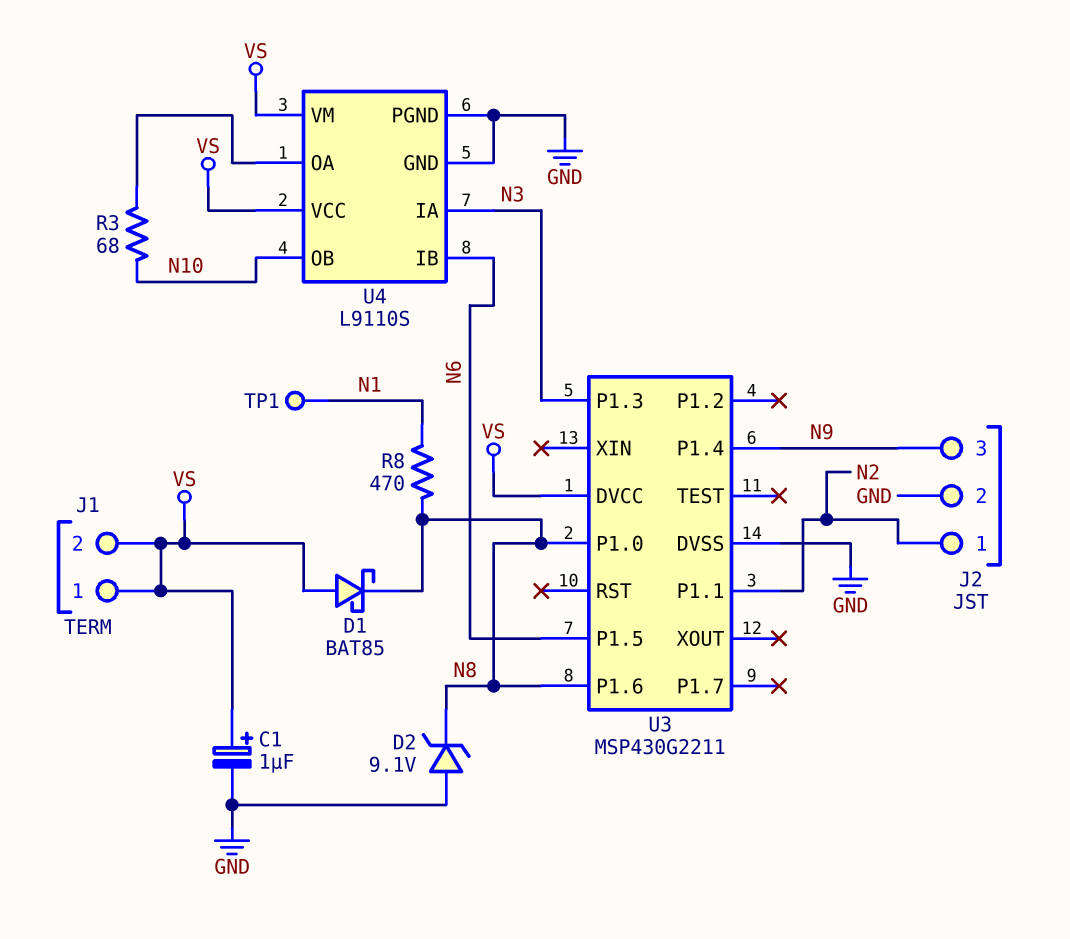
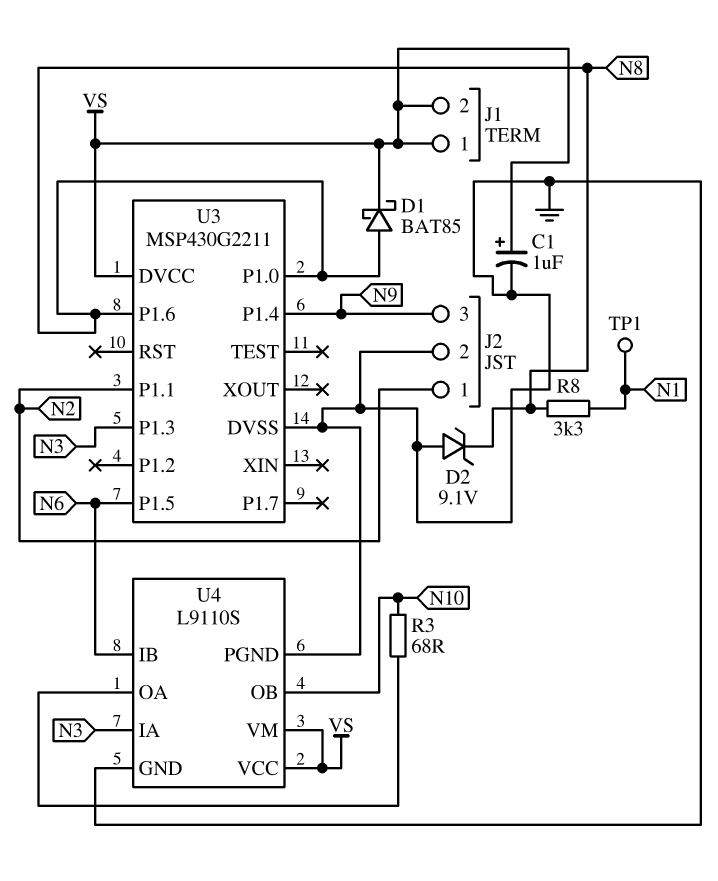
D1: schottky BAT85 (A VS, K N8) -> schottky BAT85 (A N8, K VS)
R8: 470 (N1, N8) -> 3.3k (N1, N8)

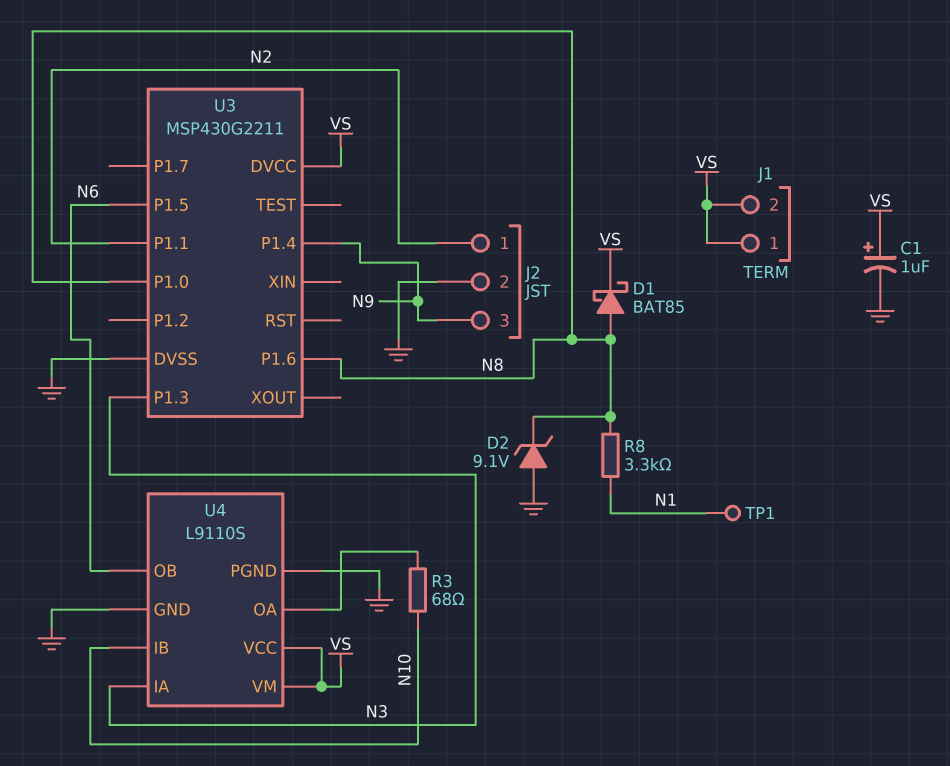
U4 pin IB: N6 -> N10
U4 pin OB: N10 -> N6

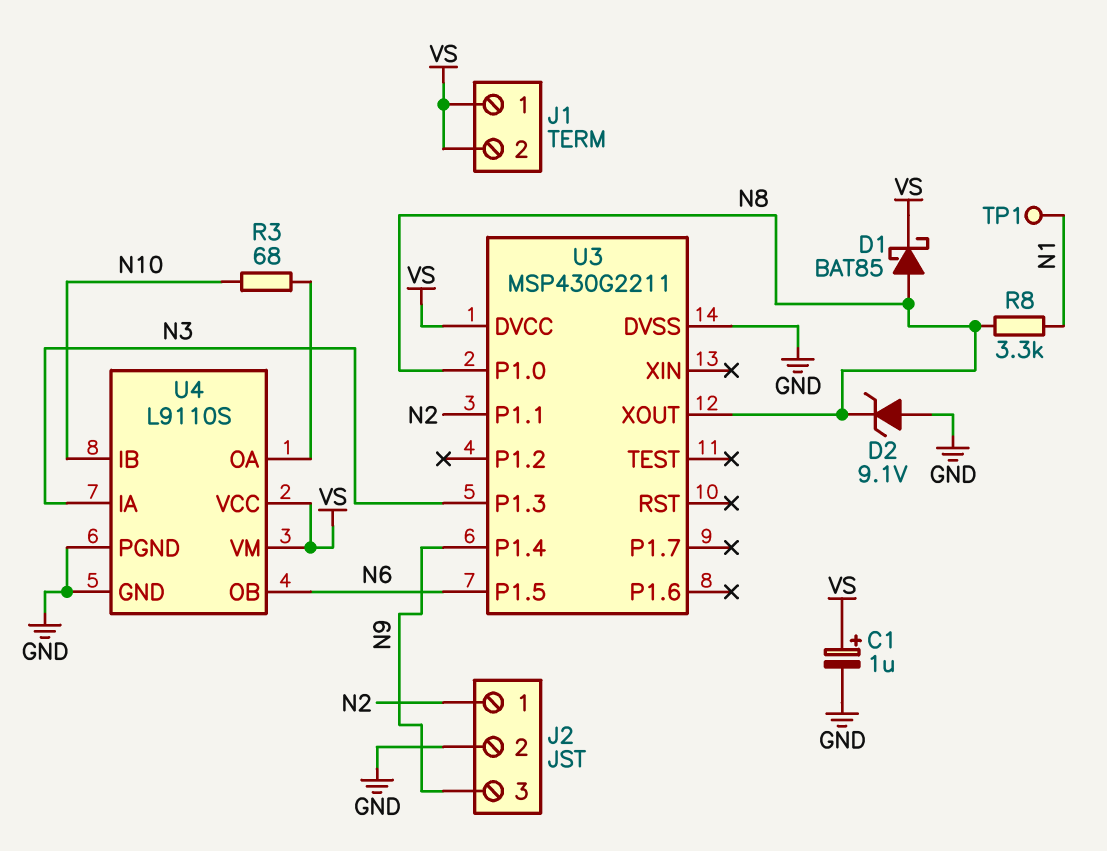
U3 pin P1.6: N8 -> none
U3 pin XOUT: none -> N8

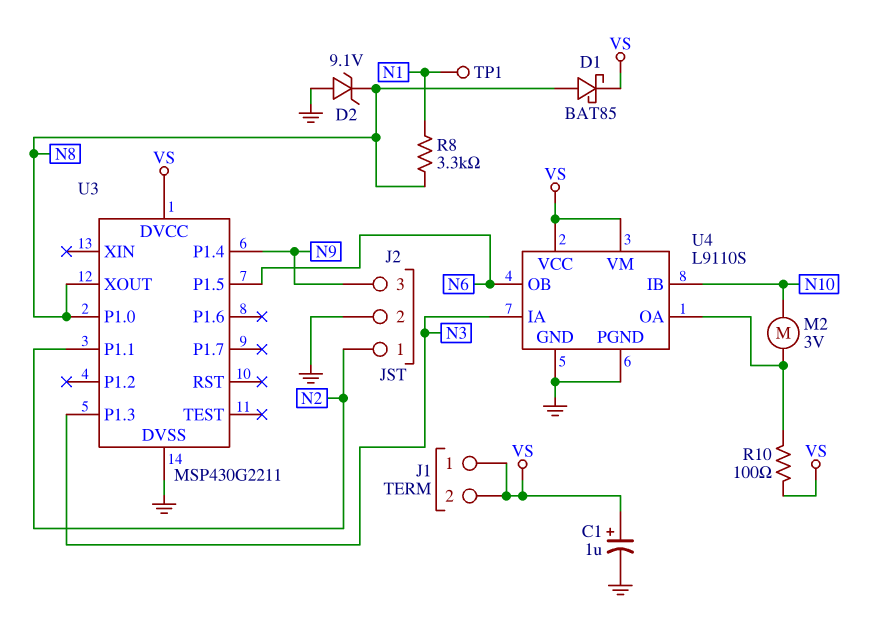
M2: none -> motor 3V (N10, U4/OA)
R3: 68 (N10, U4/OA) -> none
R10: none -> 100 (U4/OA, VS)

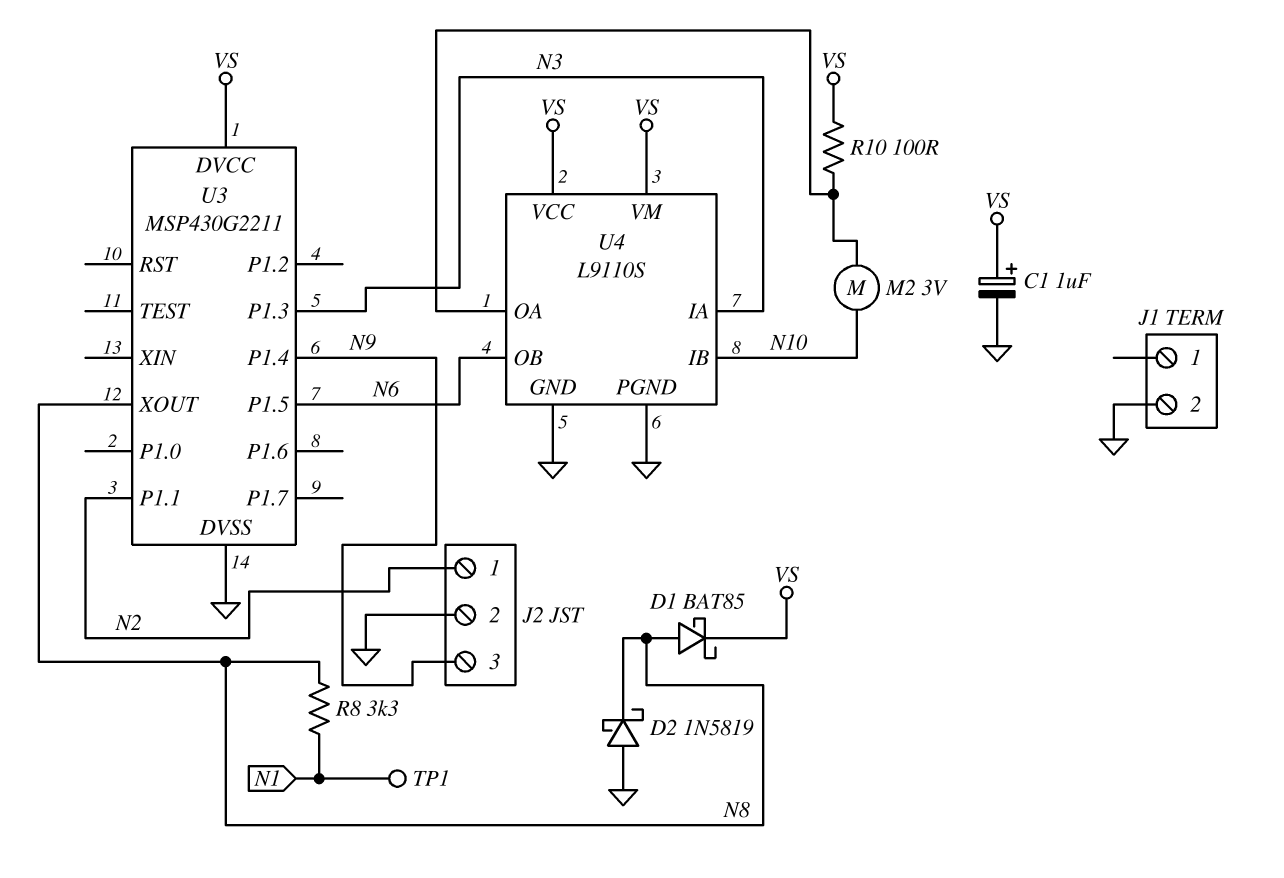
D2: zener 9.1V (A GND, K N8) -> schottky 1N5819 (A GND, K N8)
J1 pin 1: VS -> none
J1 pin 2: VS -> GND
U3 pin P1.0: N8 -> none

